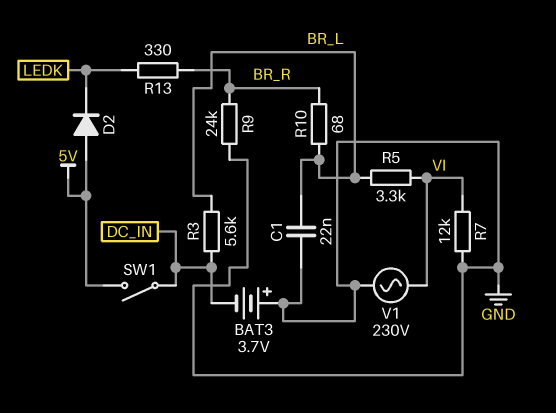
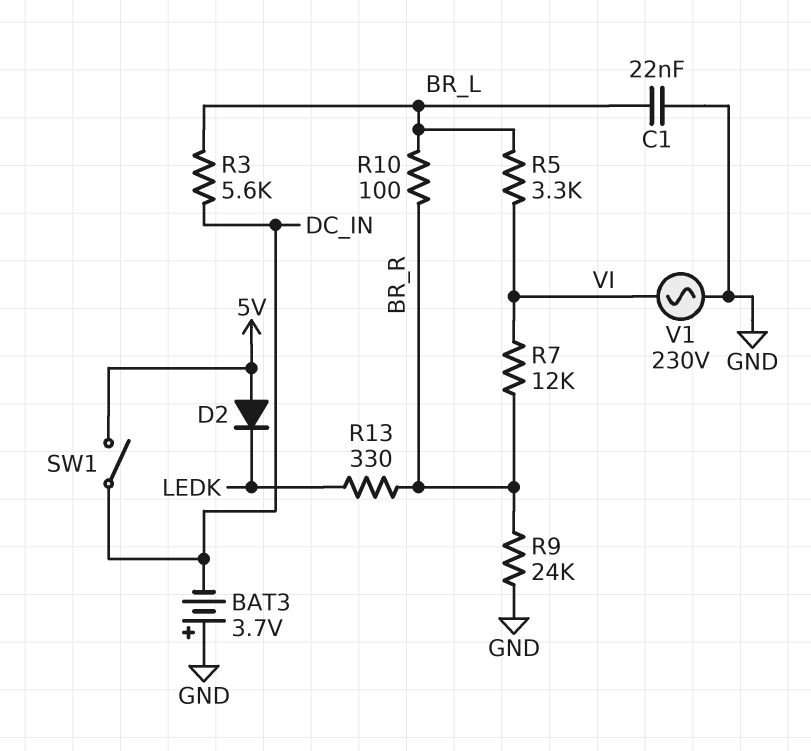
R7: 12k (GND, VI) -> 12k (BR_R, VI)
R10: 68 (BR_L, BR_R) -> 100 (BR_L, BR_R)

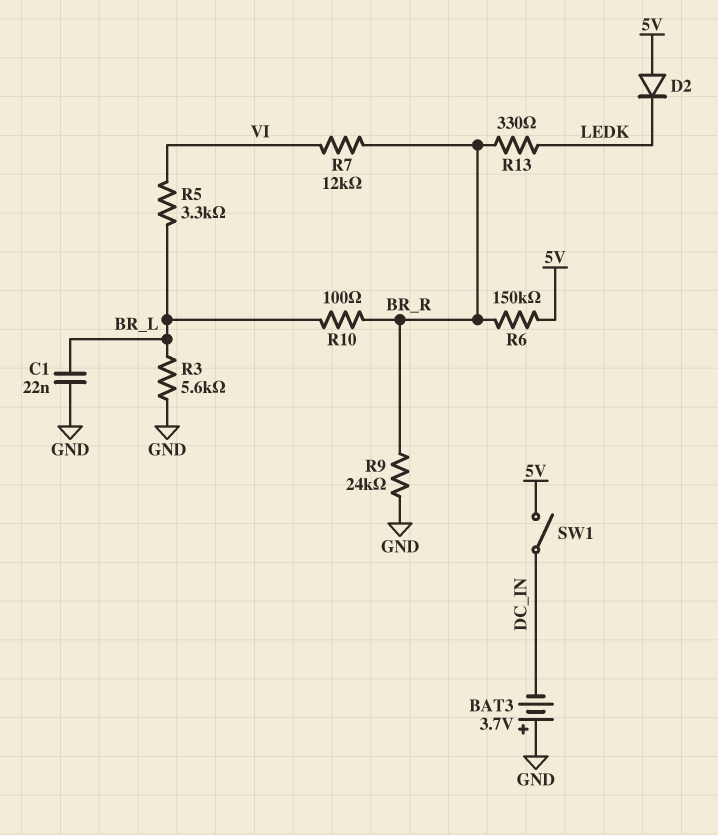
R3: 5.6k (BR_L, DC_IN) -> 5.6k (BR_L, GND)
R6: none -> 150k (5V, BR_R)
V1: AC 230V (GND, VI) -> none

